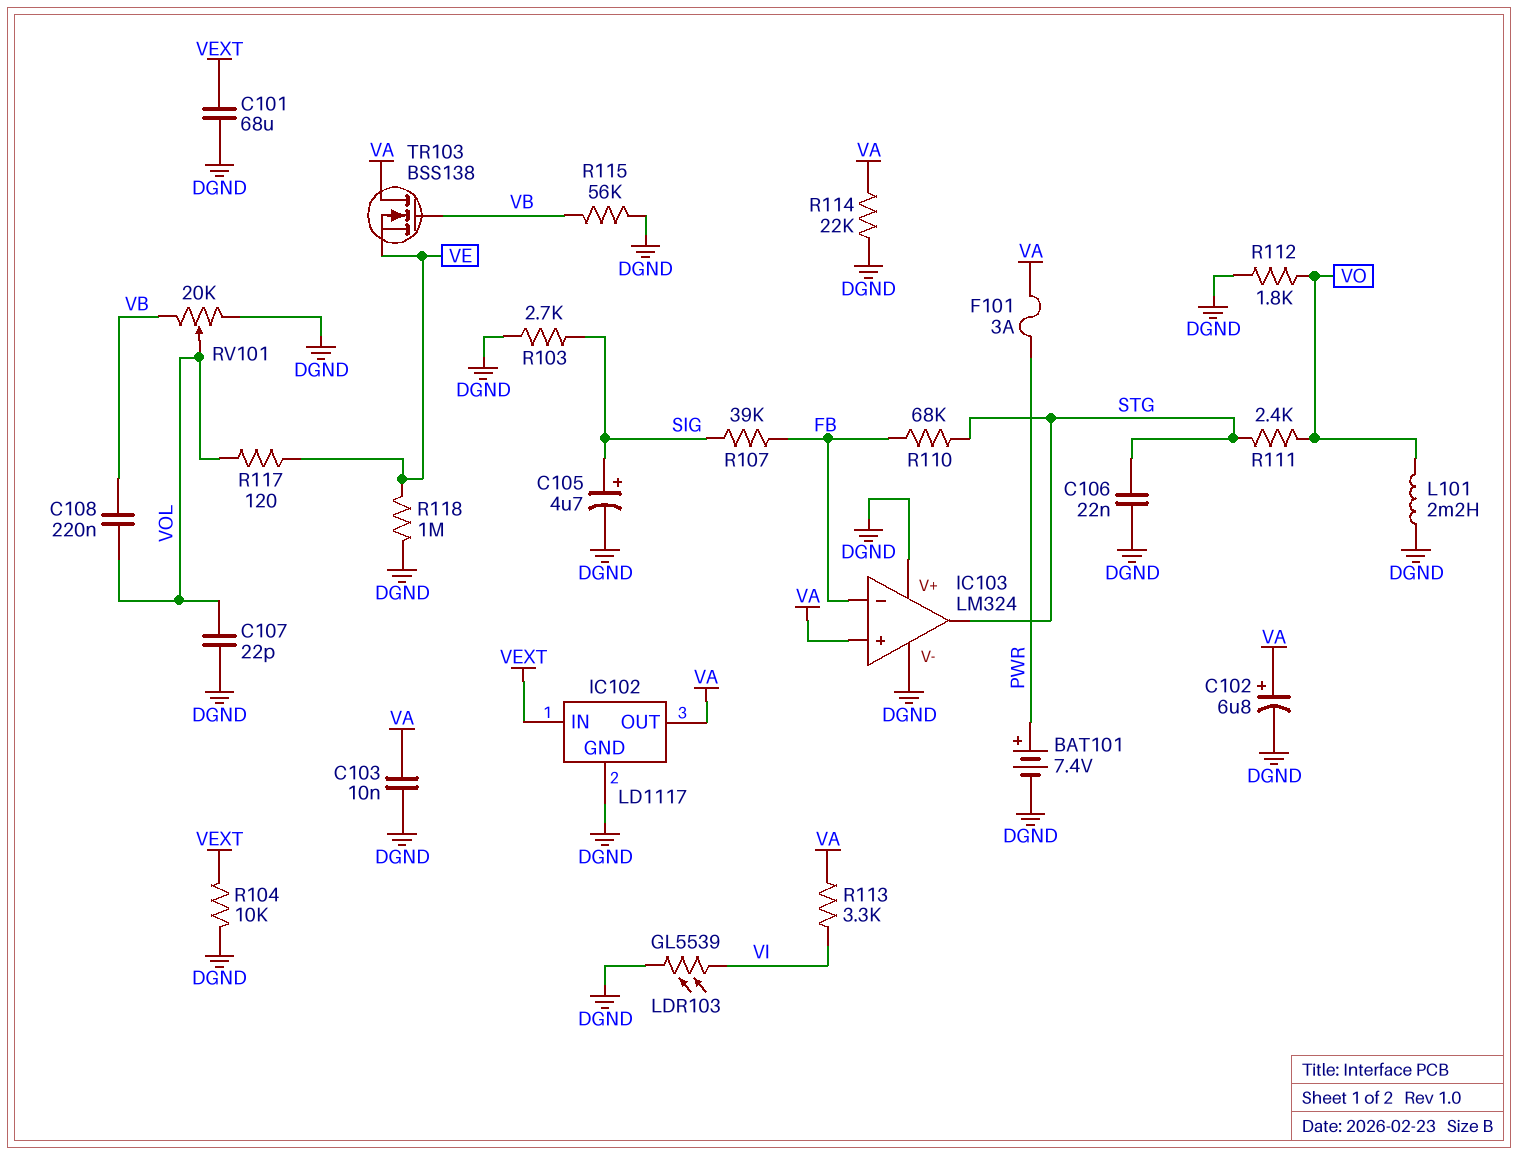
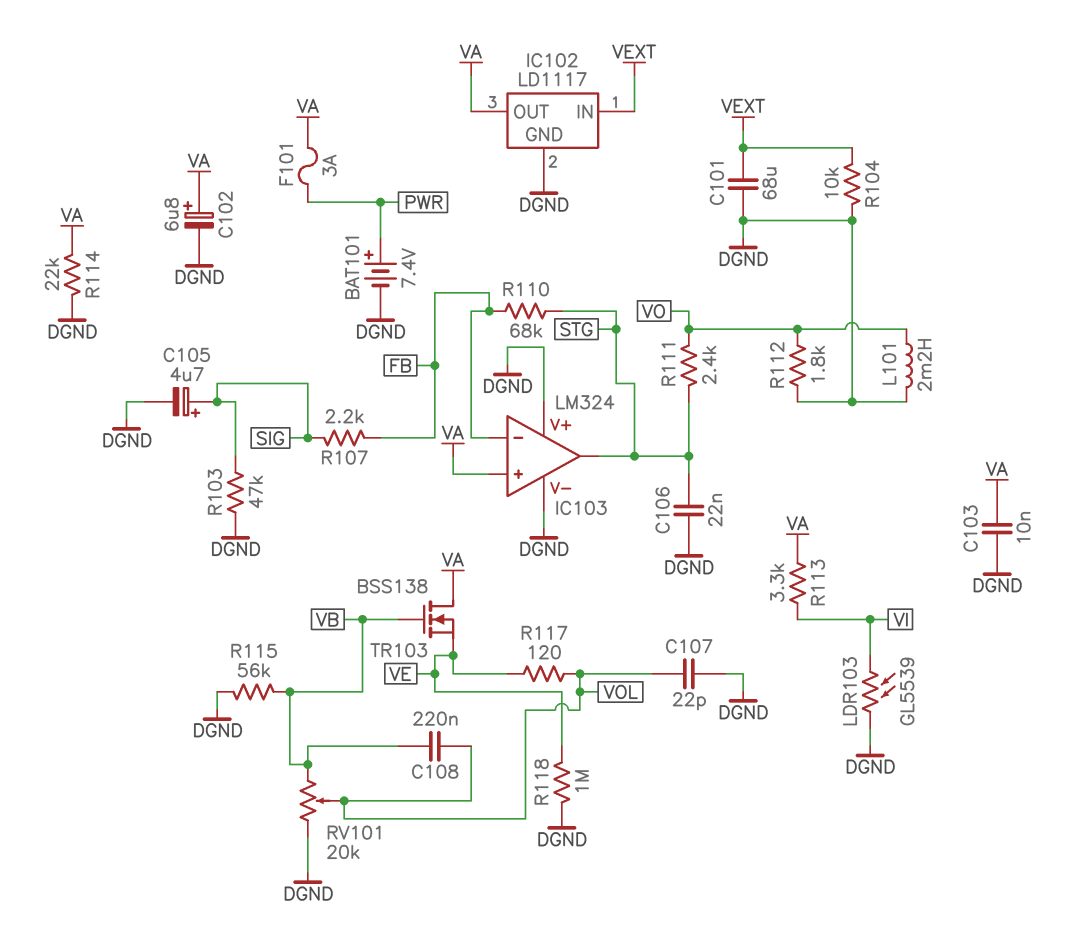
R103: 2.7k (DGND, SIG) -> 47k (DGND, SIG)
R107: 39k (FB, SIG) -> 2.2k (FB, SIG)

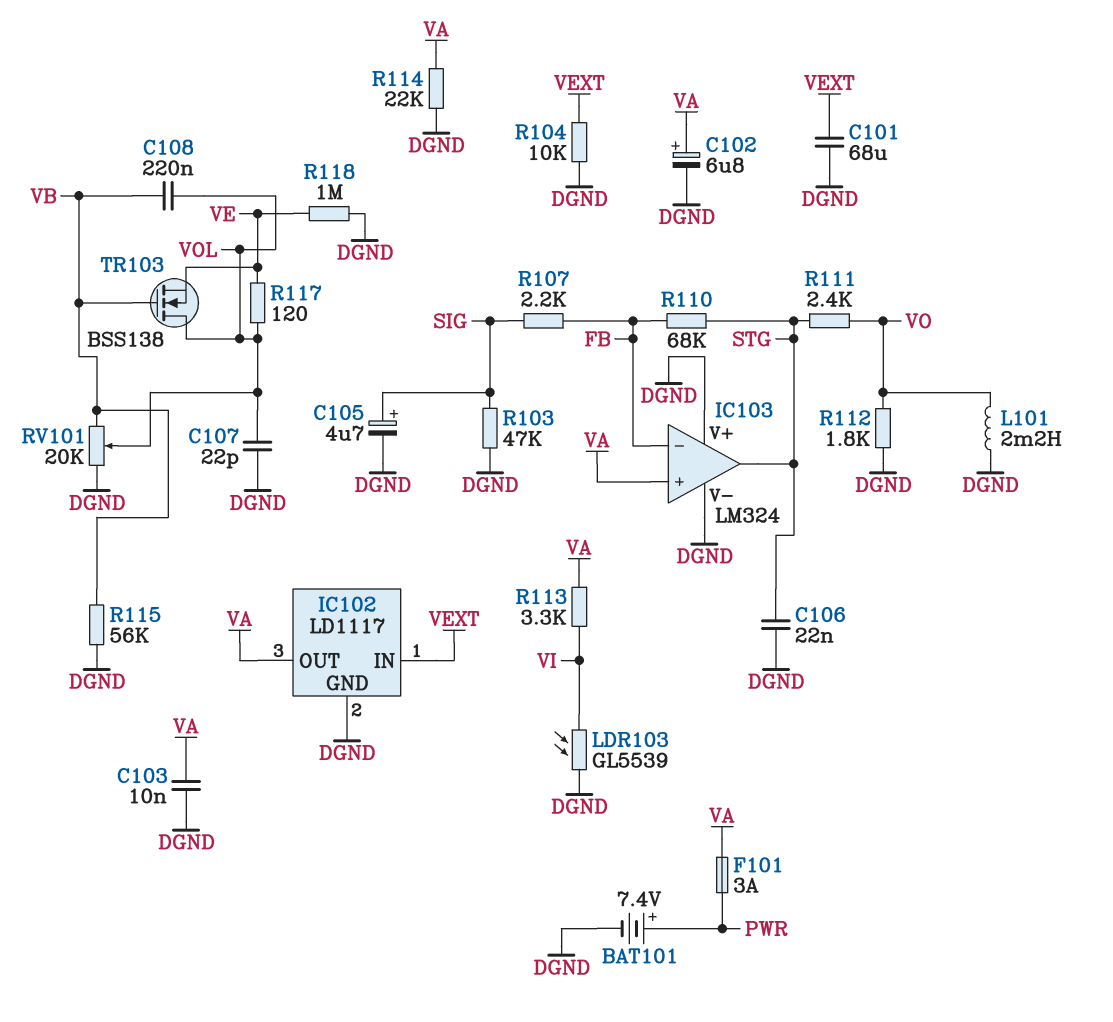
TR103: NMOS BSS138 (G VB, D VA, S VE) -> NMOS BSS138 (G VB, D VOL, S VE)

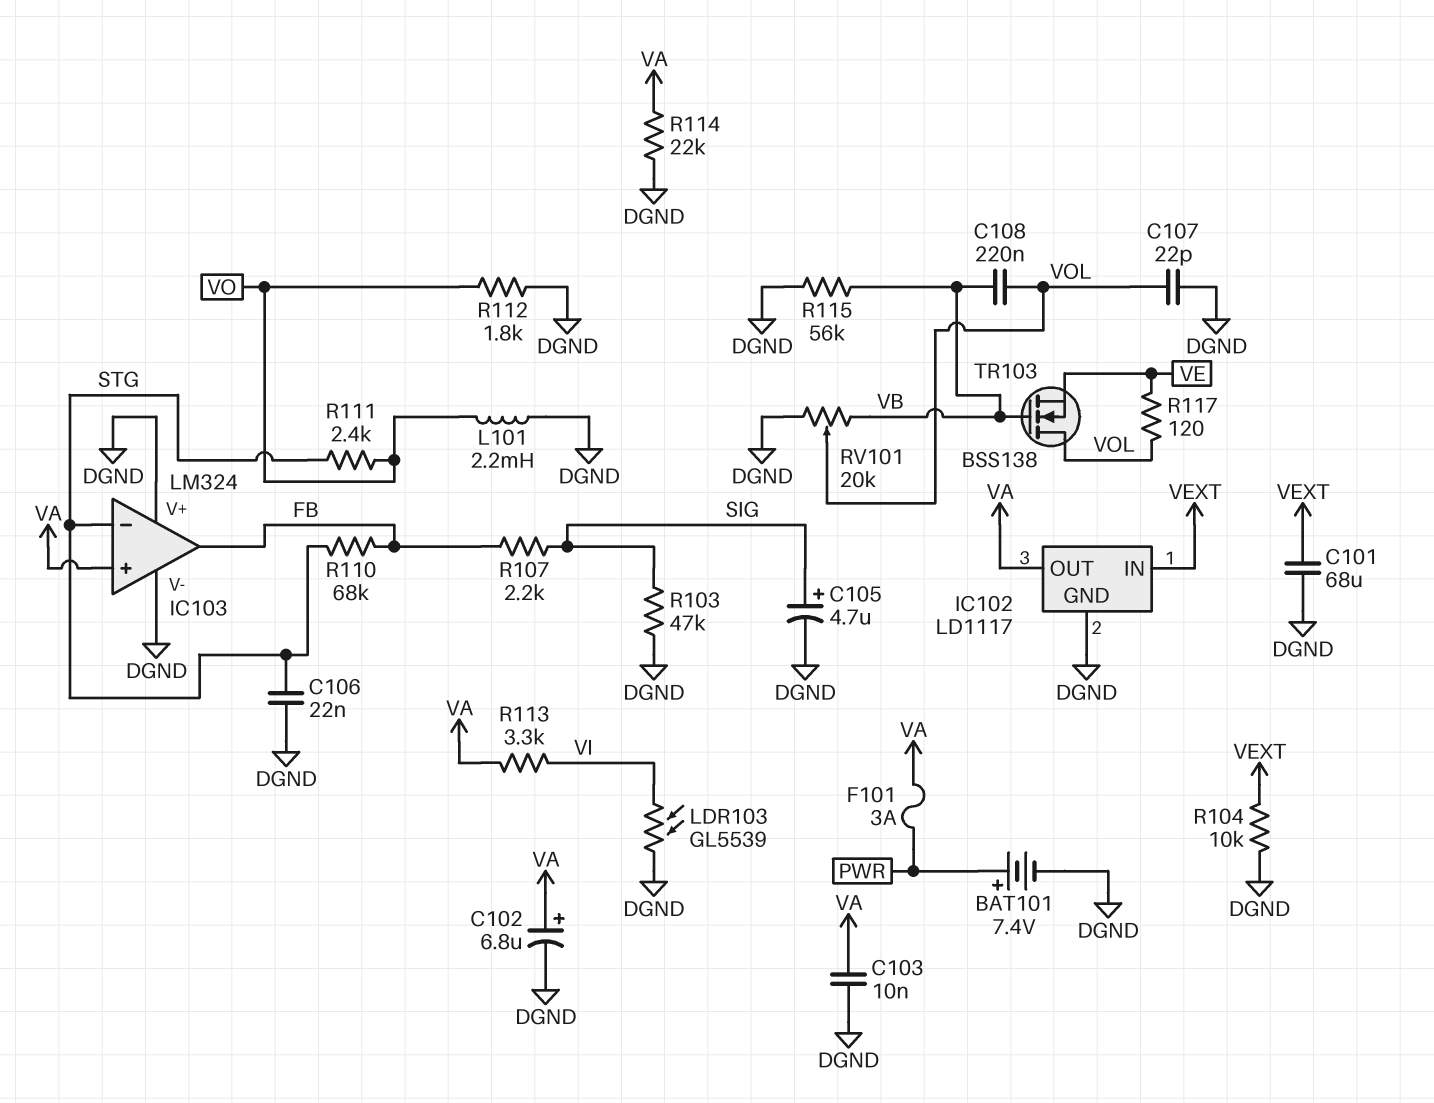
IC103 pin in-: FB -> STG
IC103 pin out: STG -> FB
R118: 1M (DGND, VE) -> none

